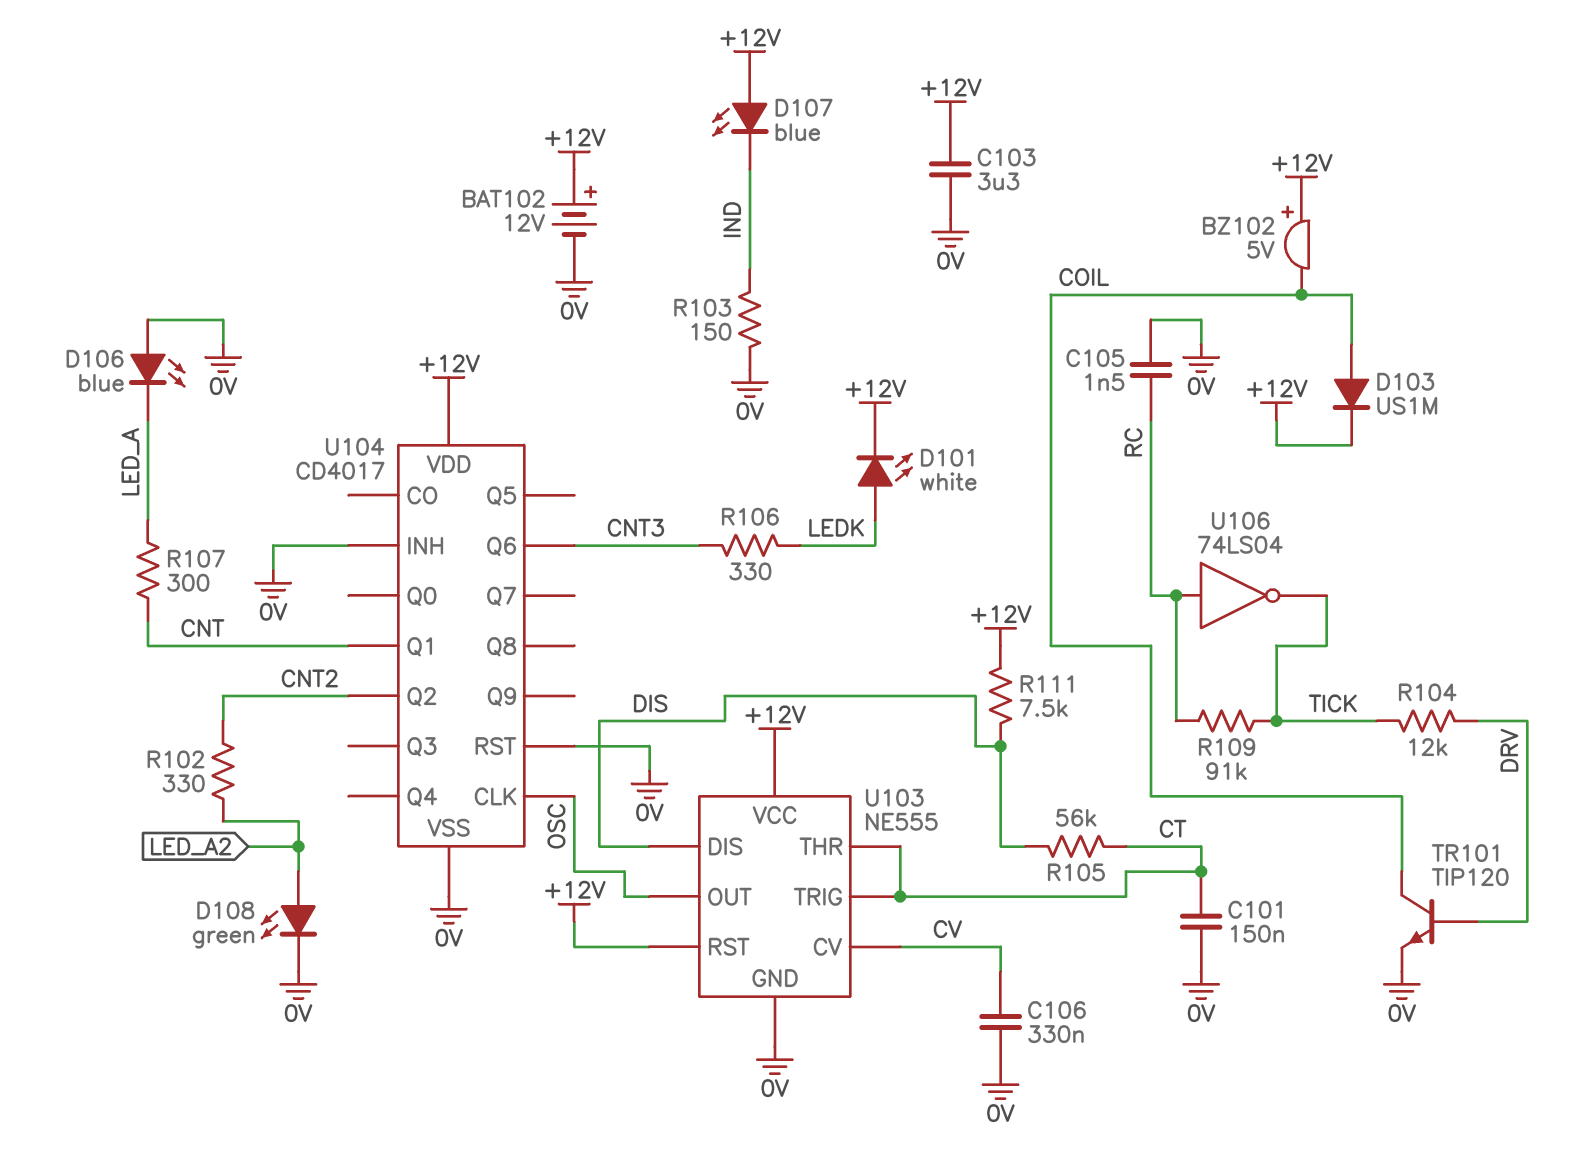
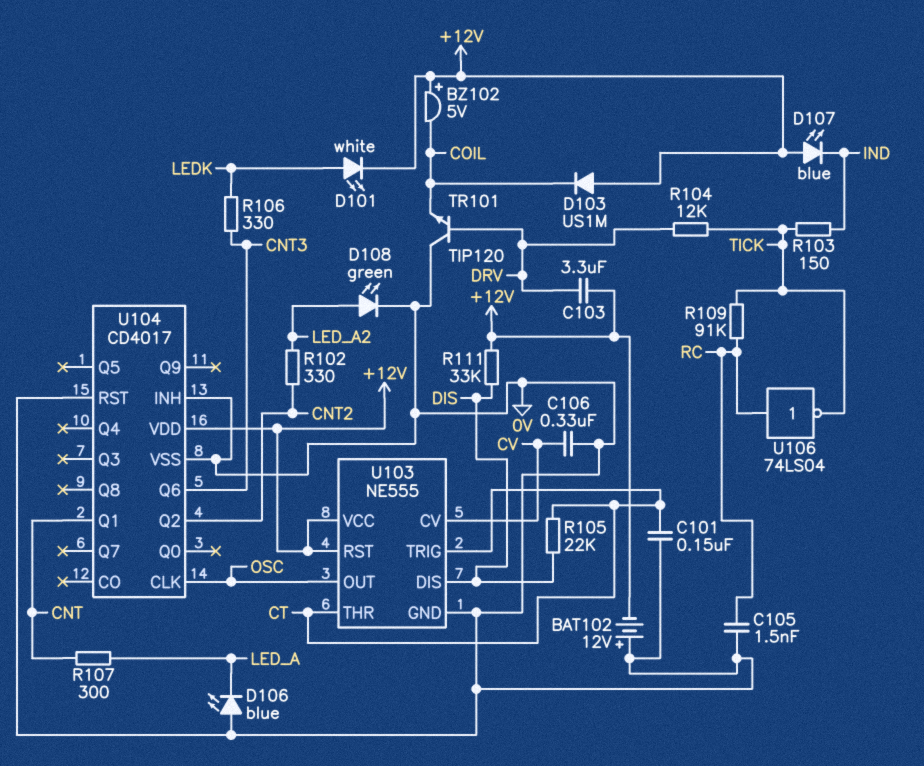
BAT102: 12V (plus +12V, minus 0V) -> 12V (plus 0V, minus +12V)
C103: 3.3uF (+12V, 0V) -> 3.3uF (+12V, DRV)
D103: diode US1M (A COIL, K +12V) -> diode US1M (A +12V, K COIL)
R103: 150 (0V, IND) -> 150 (IND, TICK)
R105: 56k (CT, DIS) -> 22k (CT, DIS)
R111: 7.5k (+12V, DIS) -> 33k (+12V, DIS)
TR101: NPN TIP120 (B DRV, C COIL, E 0V) -> NPN TIP120 (B DRV, C 0V, E COIL)

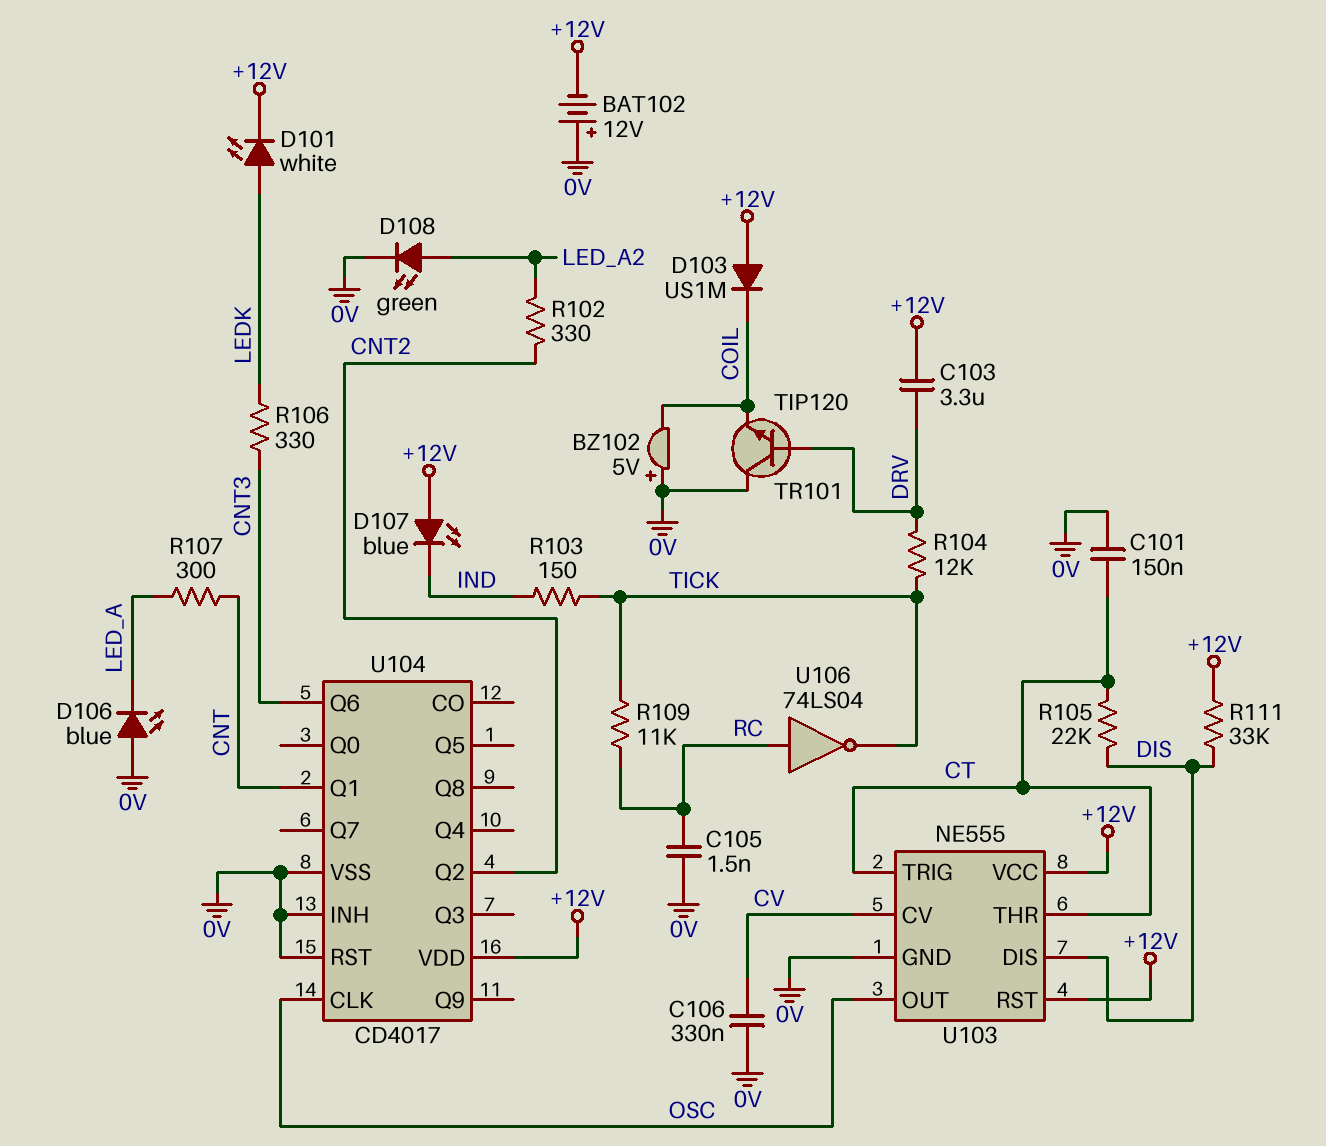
BZ102: buzzer 5V (plus +12V, minus COIL) -> buzzer 5V (plus 0V, minus COIL)
R109: 91k (RC, TICK) -> 11k (RC, TICK)

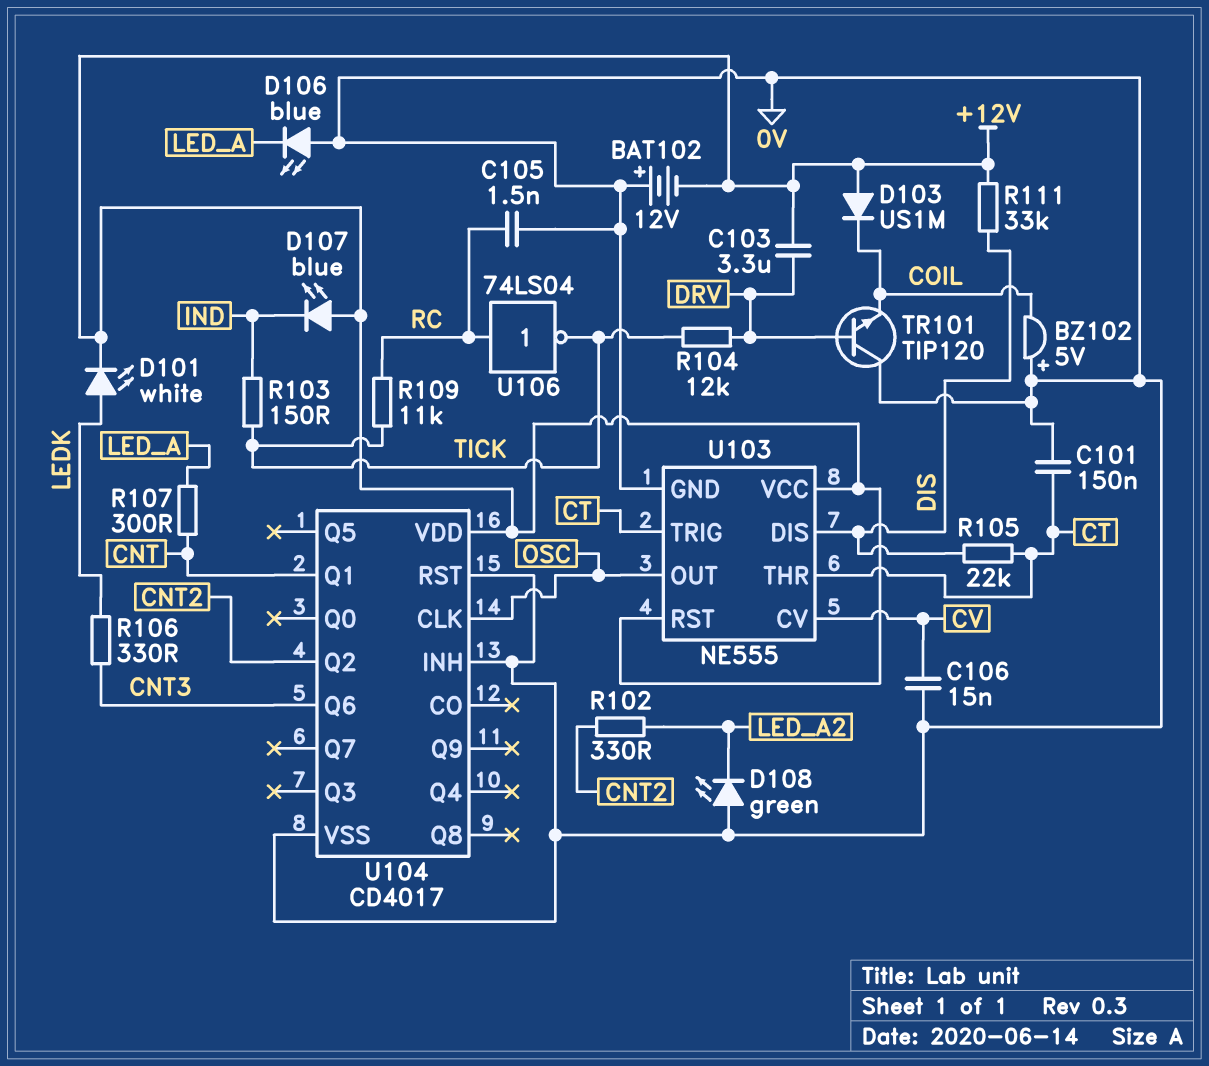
C106: 330nF (0V, CV) -> 15nF (0V, CV)
D108: LED green (A LED_A2, K 0V) -> LED green (A 0V, K LED_A2)

